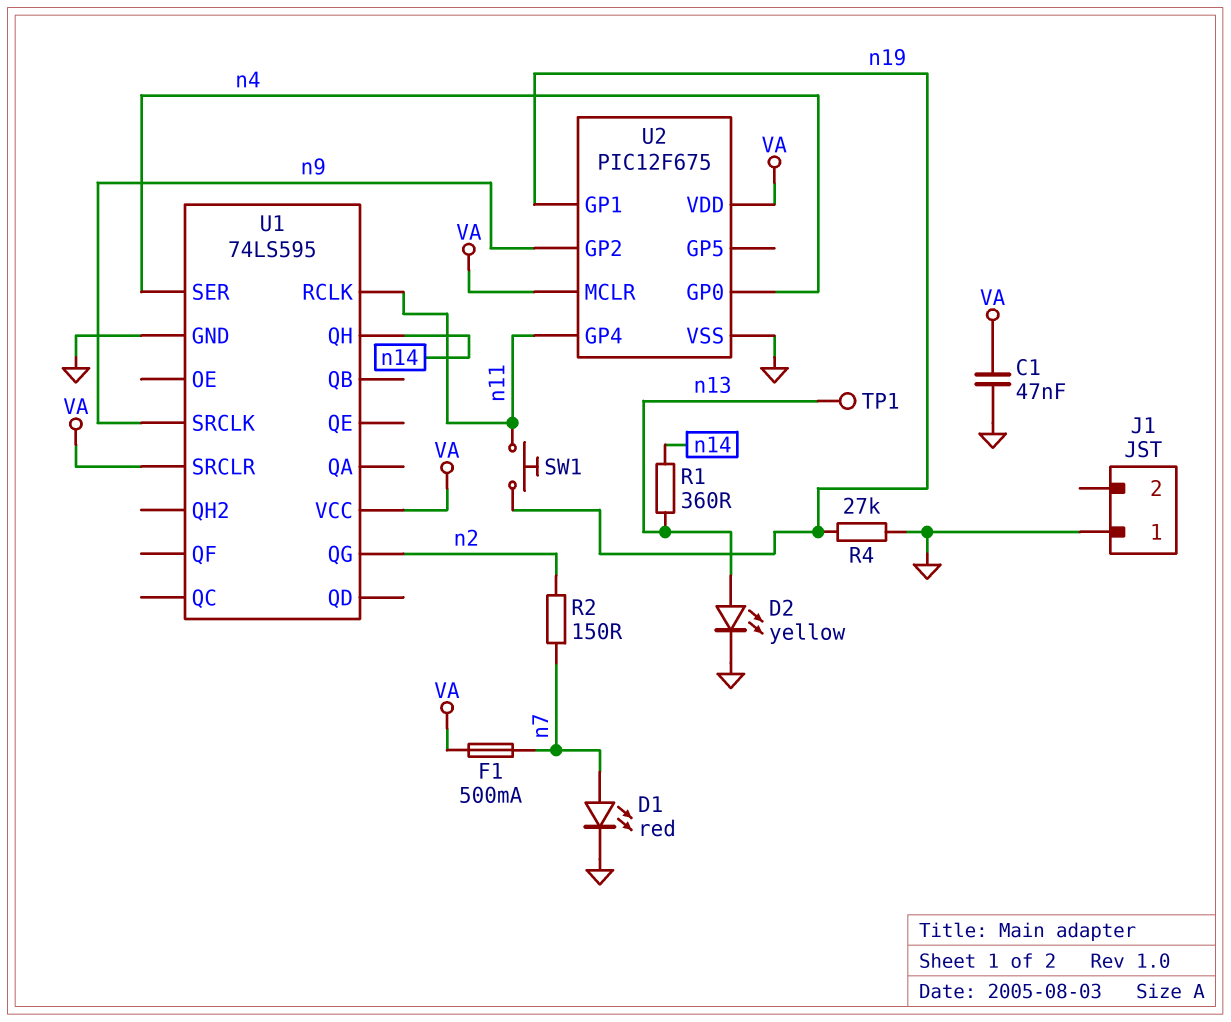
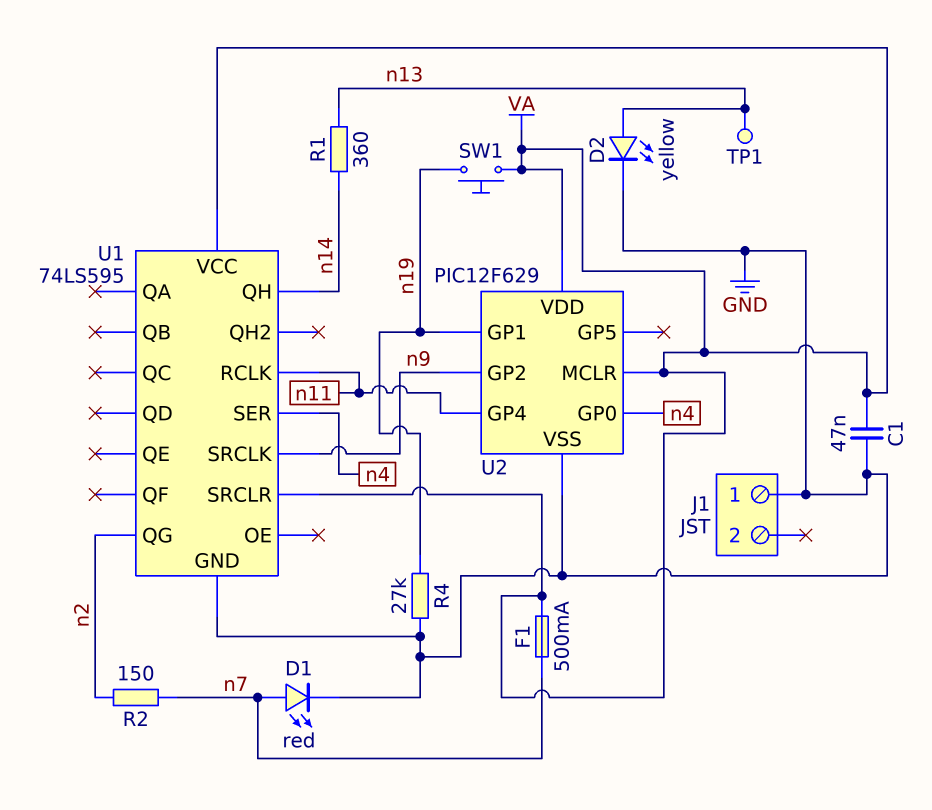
SW1: button (n11, n19) -> button (VA, n19)
U2: PIC12F675 -> PIC12F629

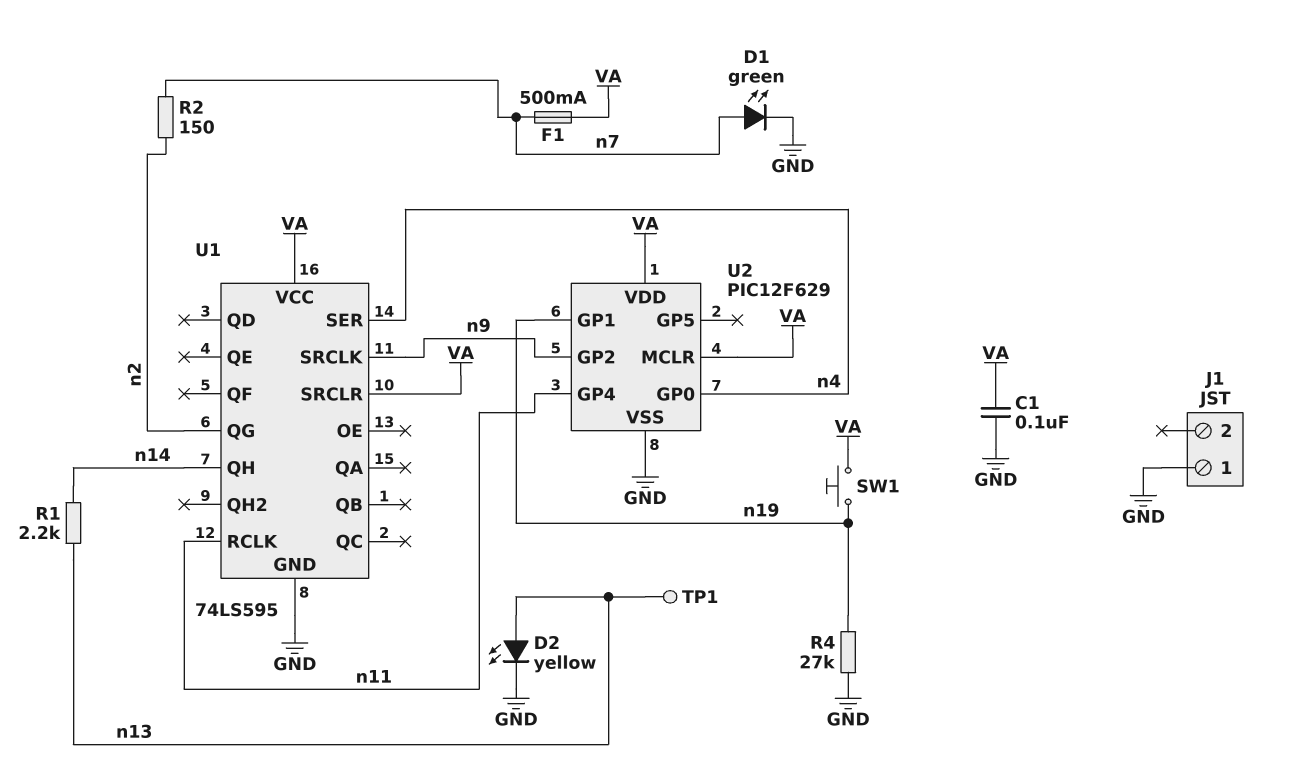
C1: 47nF (GND, VA) -> 100nF (GND, VA)
D1: LED red (A n7, K GND) -> LED green (A n7, K GND)
R1: 360 (n13, n14) -> 2.2k (n13, n14)

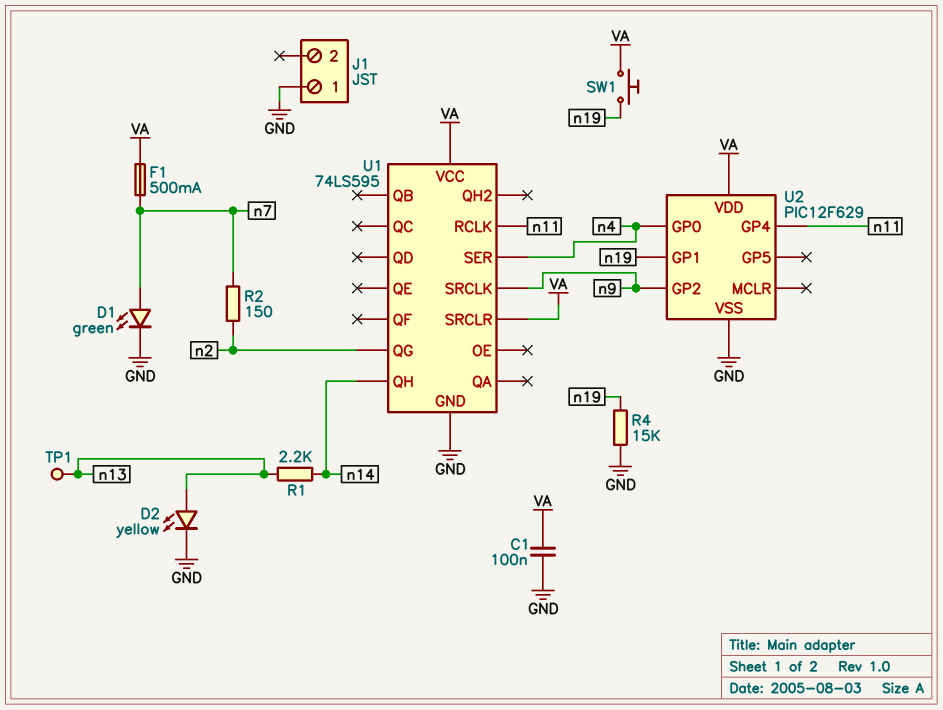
R4: 27k (GND, n19) -> 15k (GND, n19)
U2 pin MCLR: VA -> none

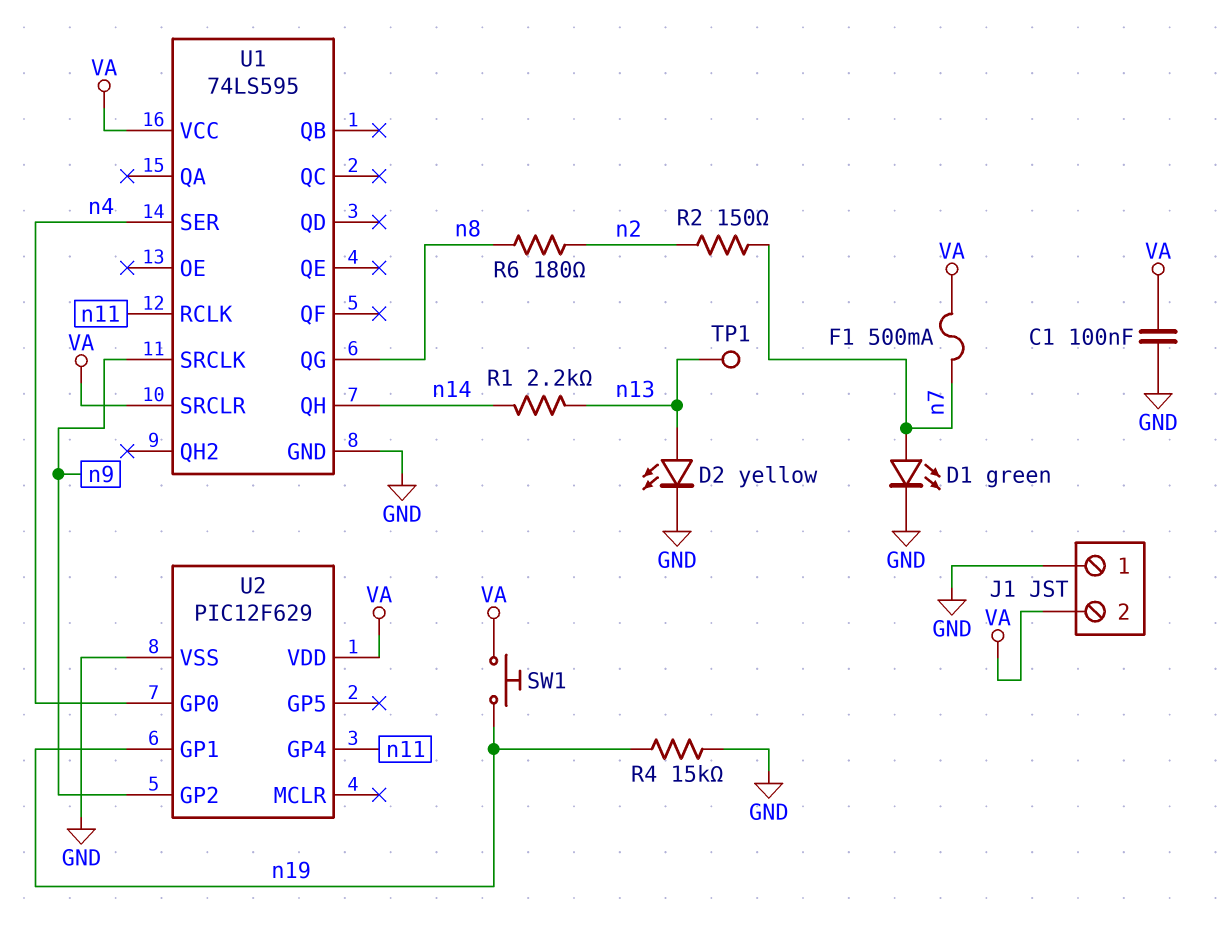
J1 pin 2: none -> VA
R6: none -> 180 (n2, n8)
U1 pin QG: n2 -> n8

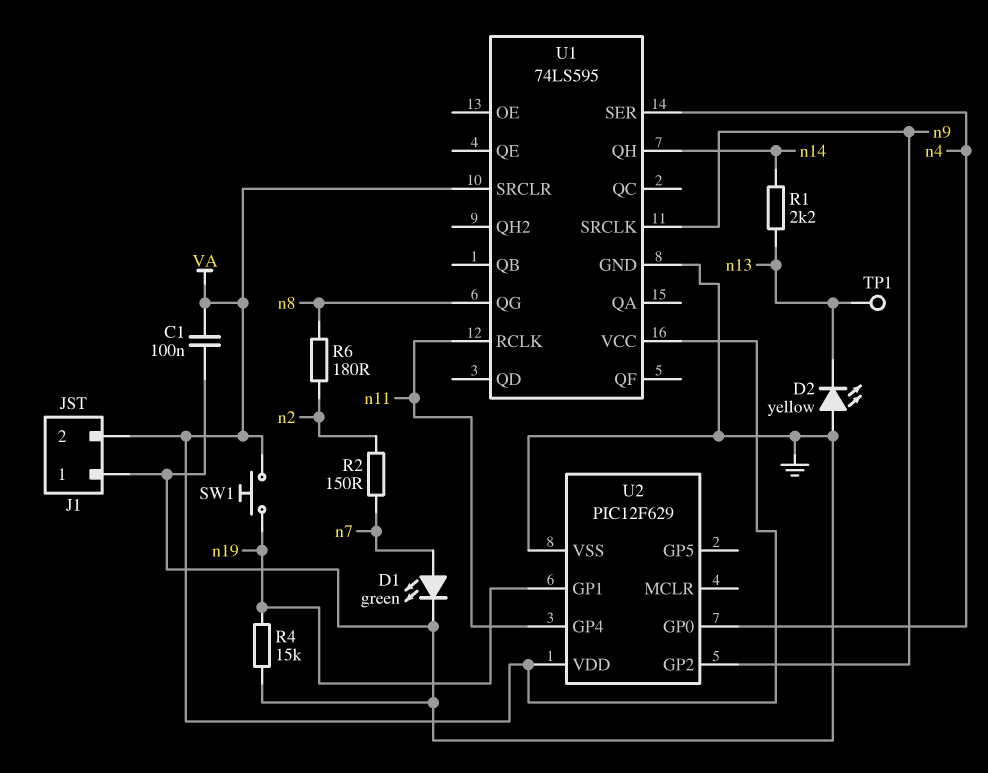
D2: LED yellow (A n13, K GND) -> LED yellow (A GND, K n13)
F1: 500mA (VA, n7) -> none

